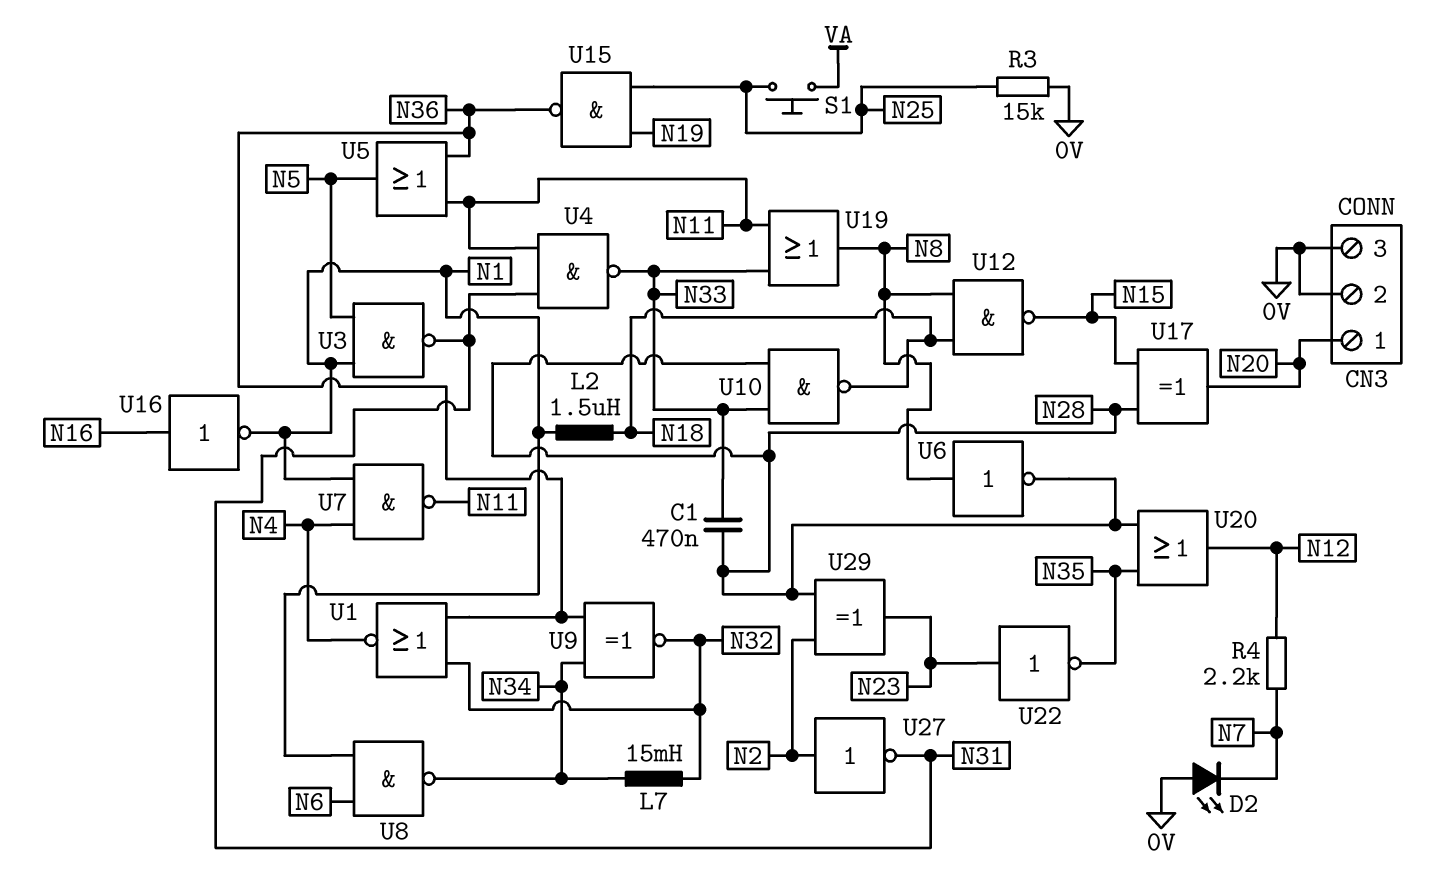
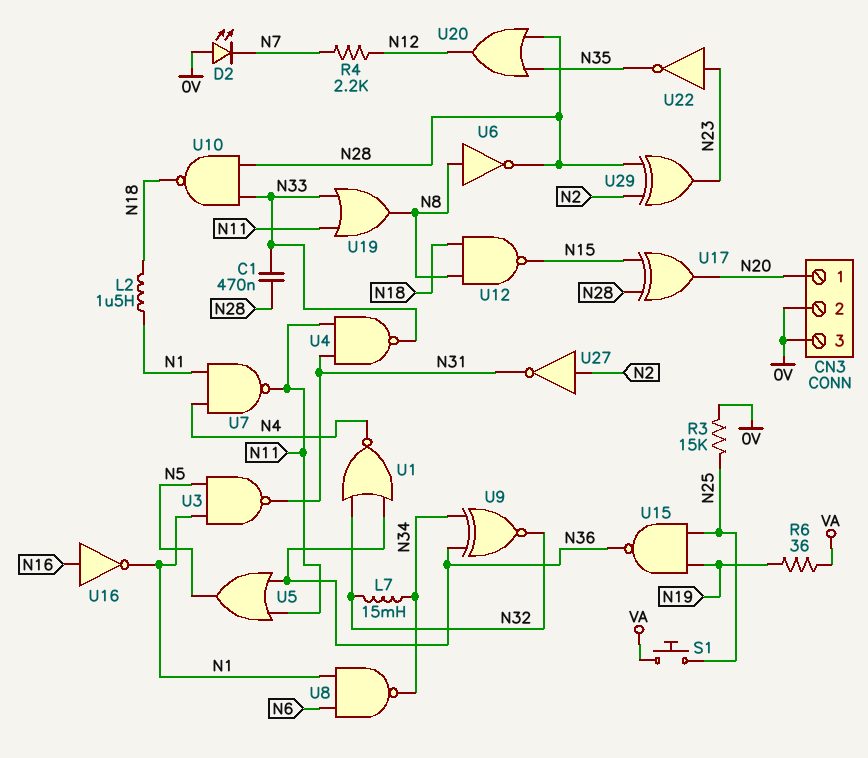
R6: none -> 36 (N19, VA)

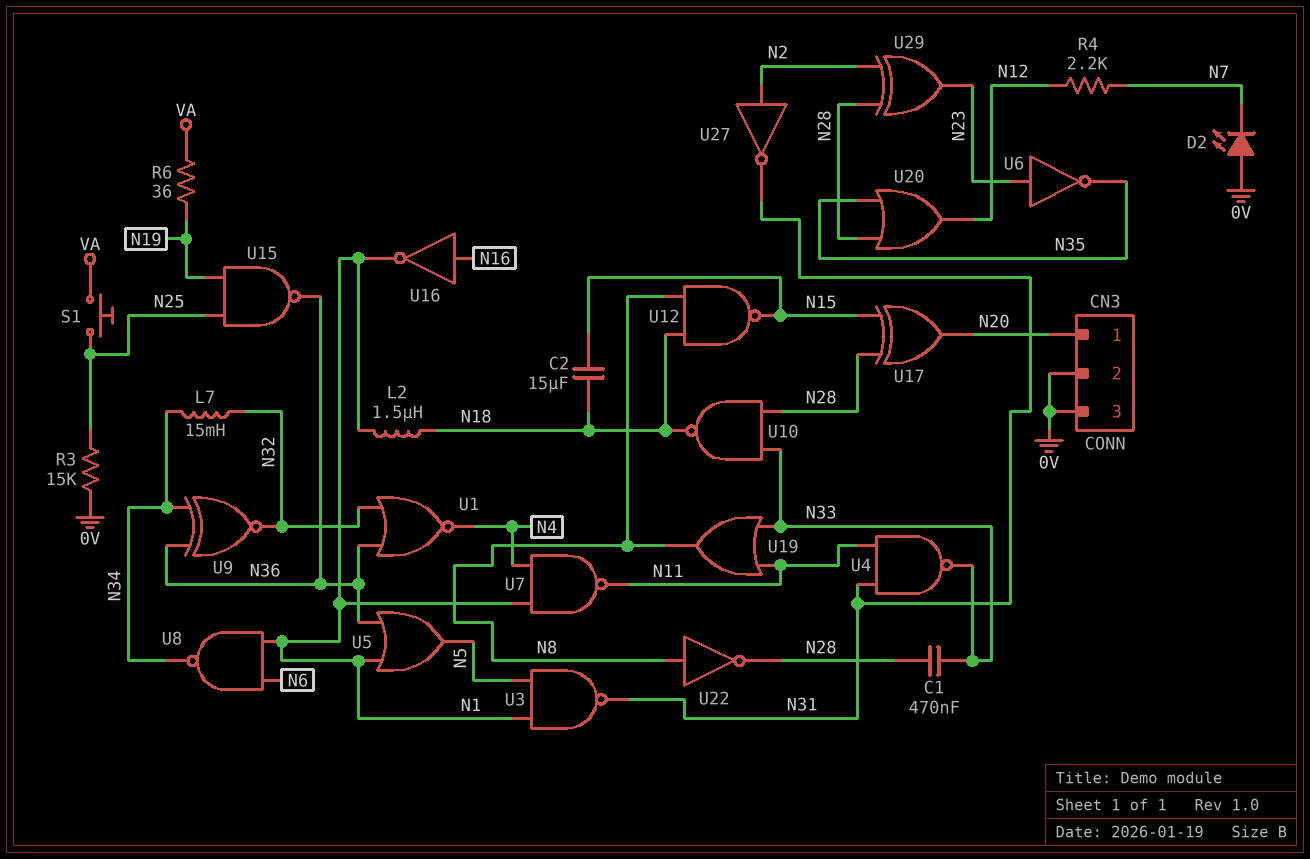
C2: none -> 15uF (N15, N18)
U5: OR (in N11, in N36, out N5) -> OR (in N1, in N36, out N5)
U6: NOT (in N8, out N28) -> NOT (in N23, out N35)
U22: NOT (in N23, out N35) -> NOT (in N8, out N28)

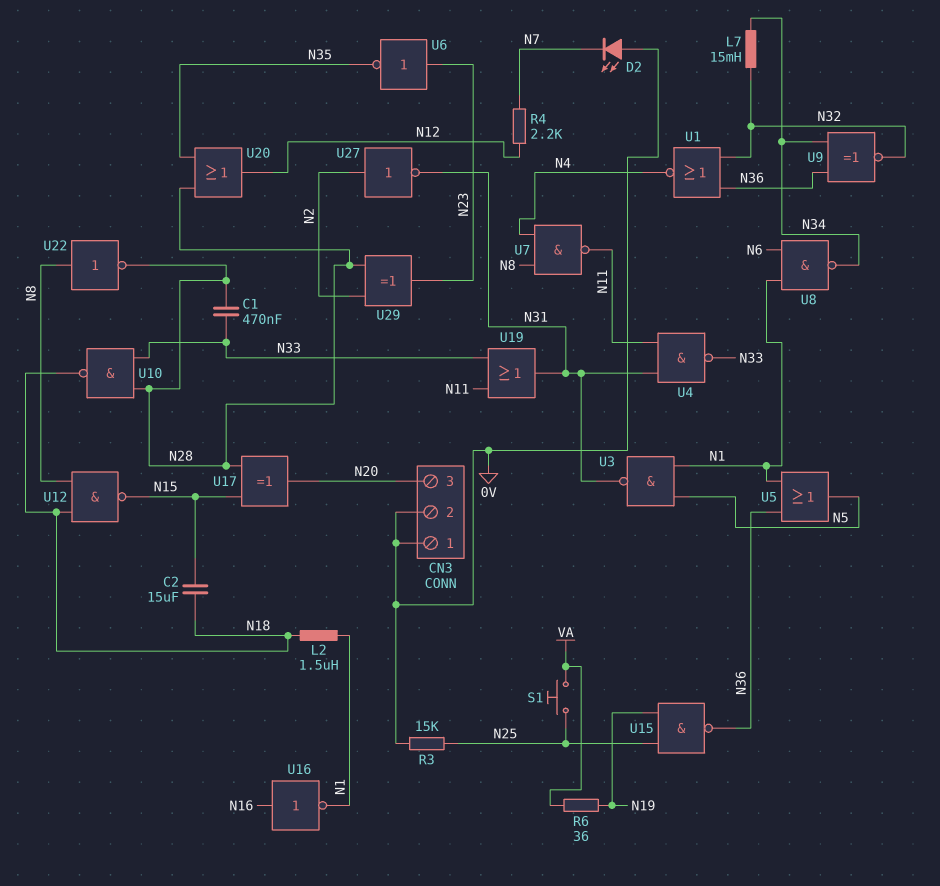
CN3 pin 1: N20 -> 0V
CN3 pin 3: 0V -> N20
U7: NAND (in N1, in N4, out N11) -> NAND (in N4, in N8, out N11)
U19: OR (in N11, in N33, out N8) -> OR (in N11, in N33, out N31)

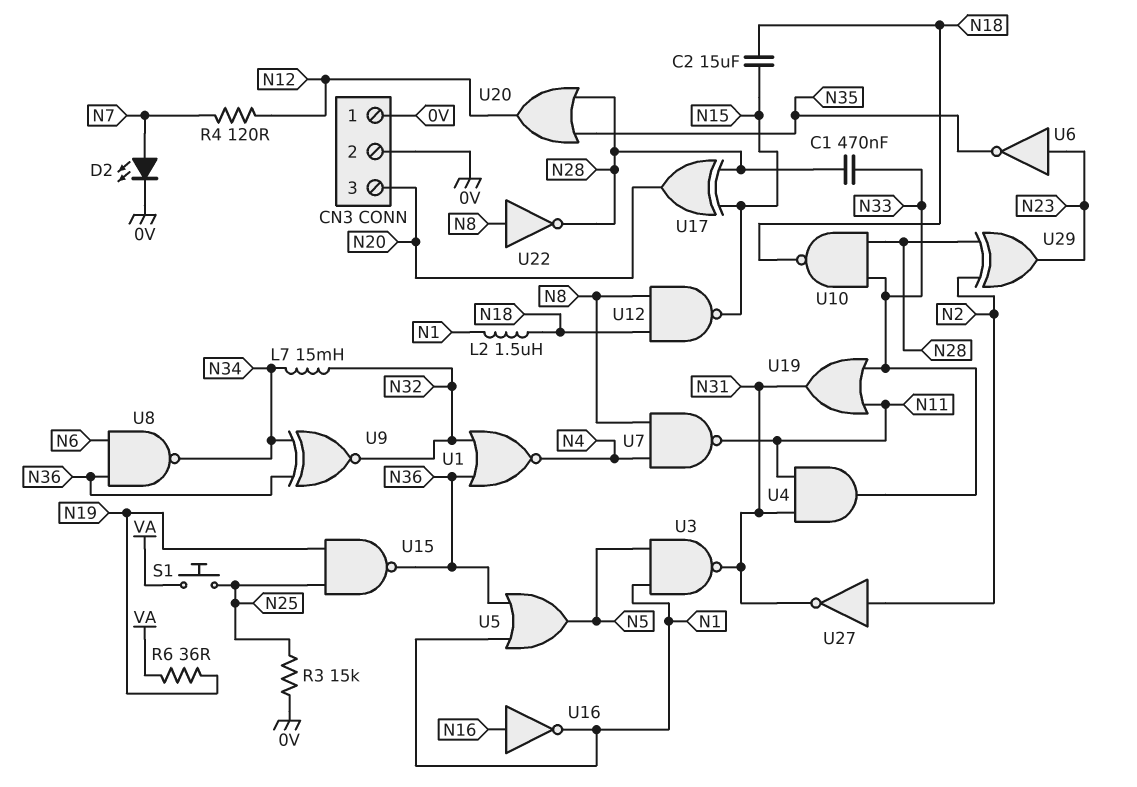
D2: LED (A 0V, K N7) -> LED (A N7, K 0V)
R4: 2.2k (N7, N12) -> 120 (N7, N12)
U4: NAND (in N11, in N31, out N33) -> AND (in N11, in N31, out N33)
U8: NAND (in N1, in N6, out N34) -> NAND (in N6, in N36, out N34)

